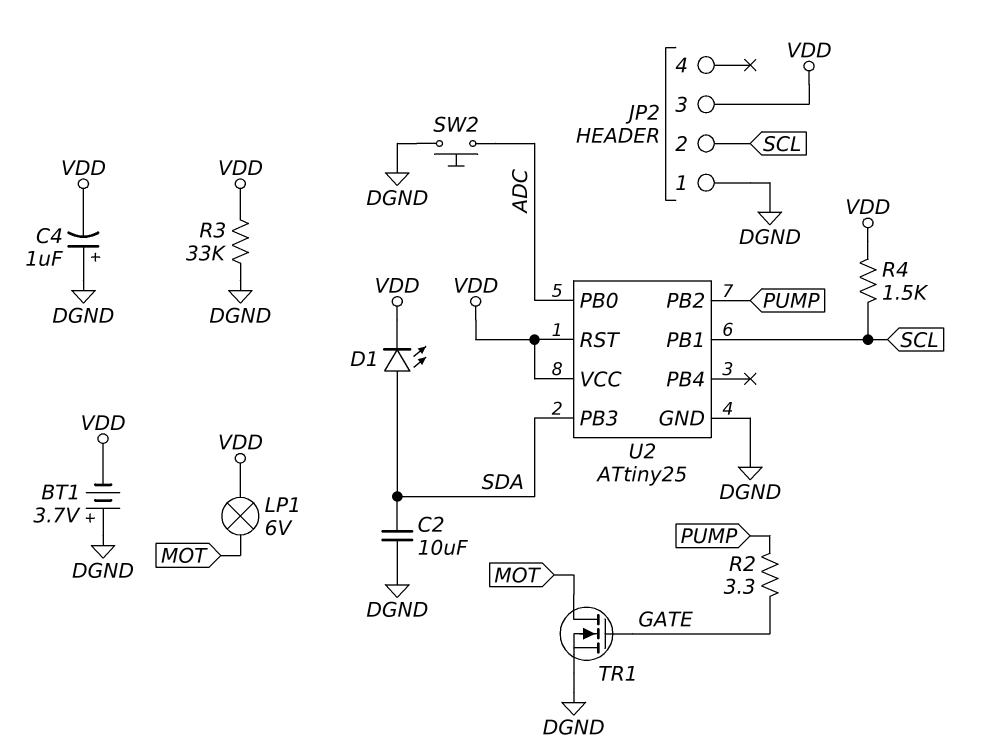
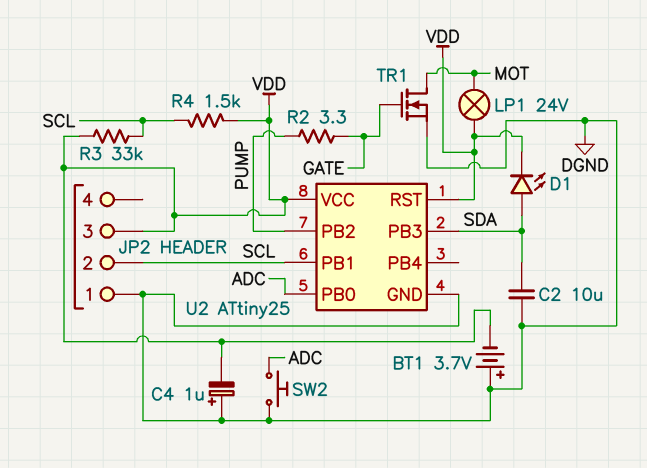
LP1: lamp 6V (MOT, VDD) -> lamp 24V (MOT, VDD)
R3: 33k (DGND, VDD) -> 33k (SCL, VDD)

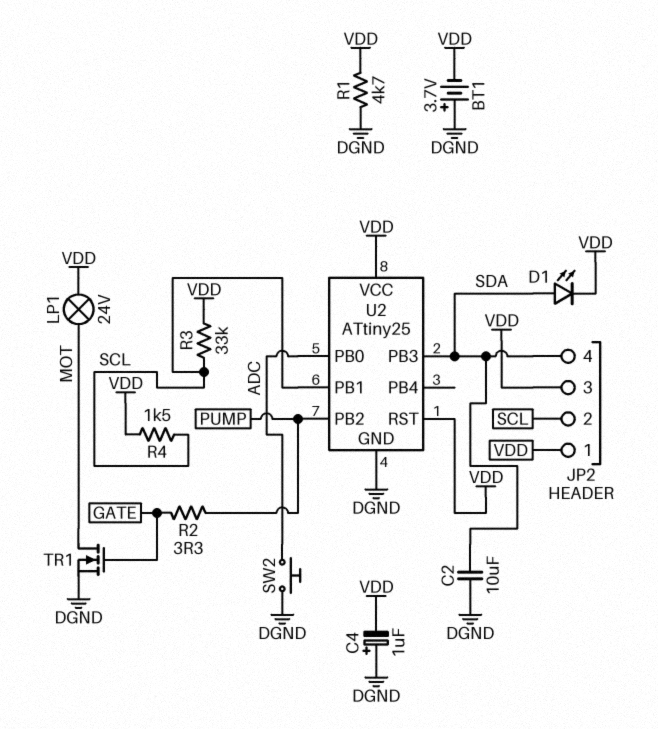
JP2 pin 1: DGND -> VDD
JP2 pin 4: none -> SDA
R1: none -> 4.7k (DGND, VDD)

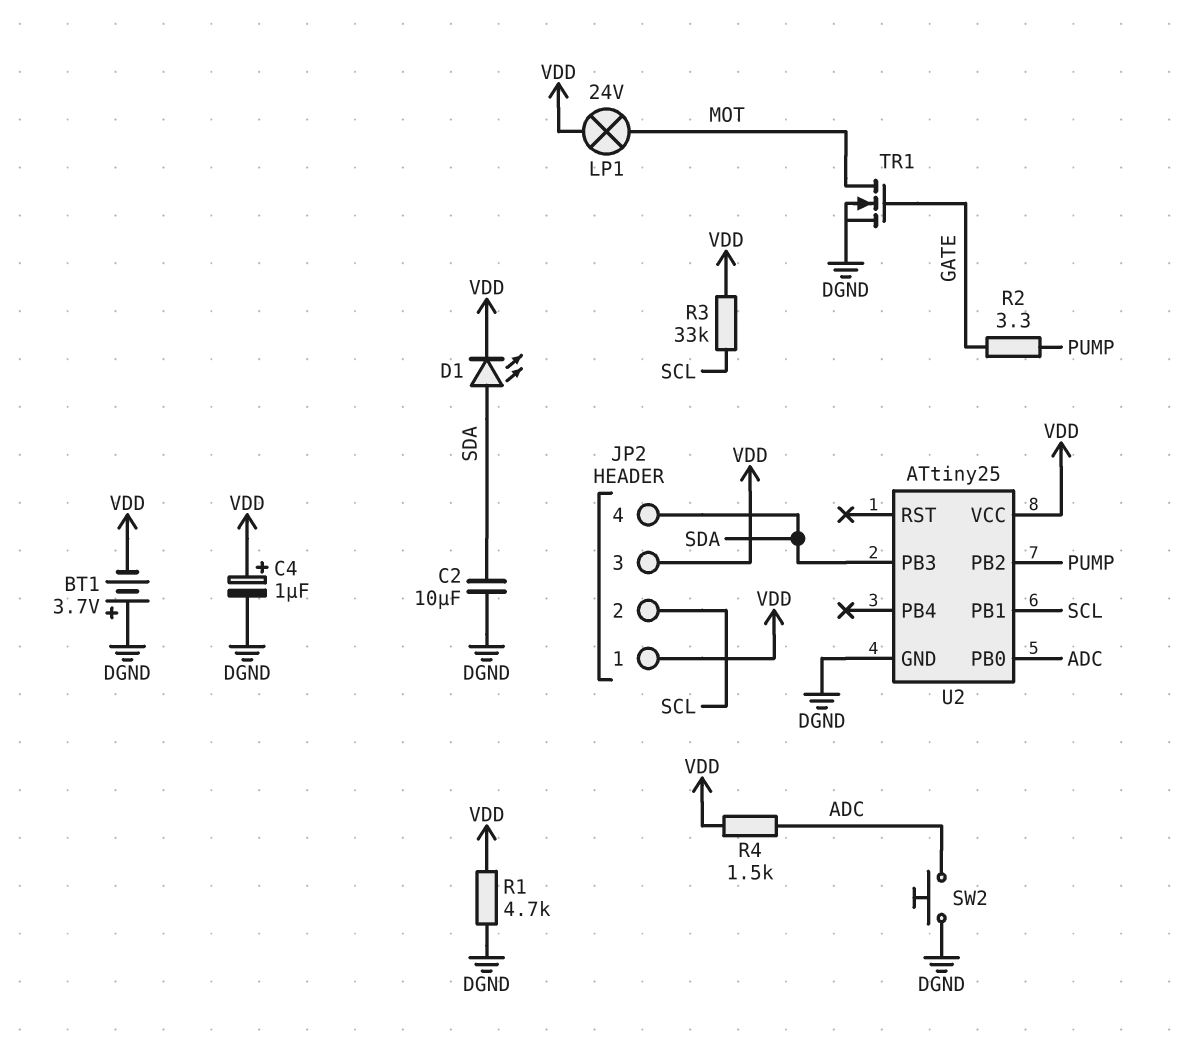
C4: 1uF (plus DGND, minus VDD) -> 1uF (plus VDD, minus DGND)
R4: 1.5k (SCL, VDD) -> 1.5k (ADC, VDD)
U2 pin RST: VDD -> none

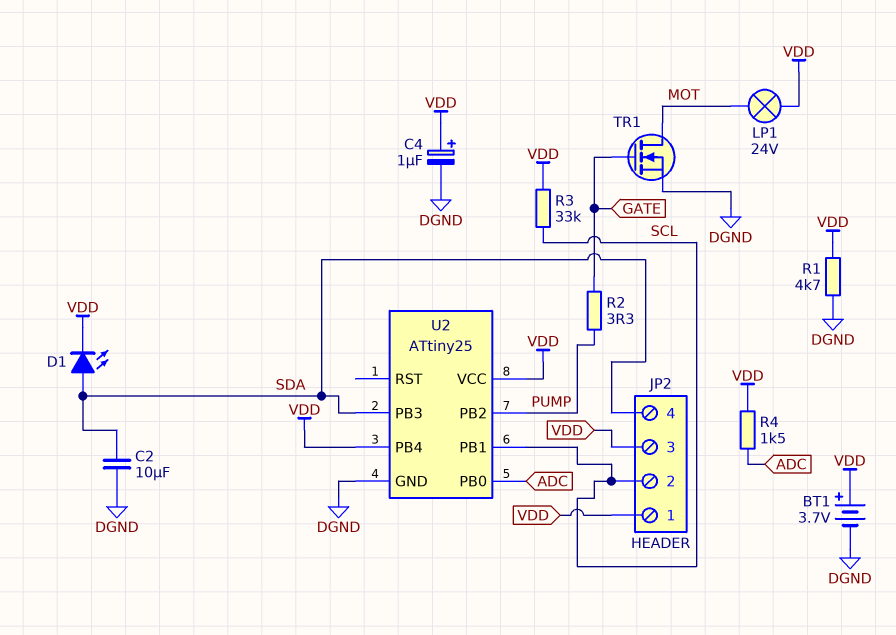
BT1: 3.7V (plus DGND, minus VDD) -> 3.7V (plus VDD, minus DGND)
SW2: button (ADC, DGND) -> none
U2 pin PB4: none -> VDD

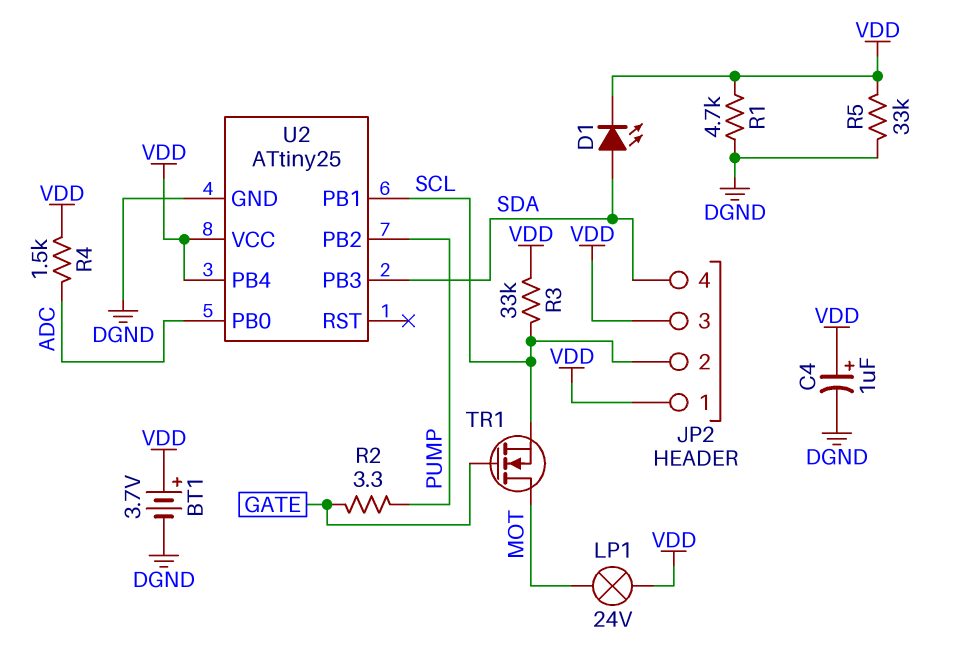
C2: 10uF (DGND, SDA) -> none
R5: none -> 33k (DGND, VDD)
TR1: NMOS (G GATE, D MOT, S DGND) -> NMOS (G GATE, D MOT, S SCL)

